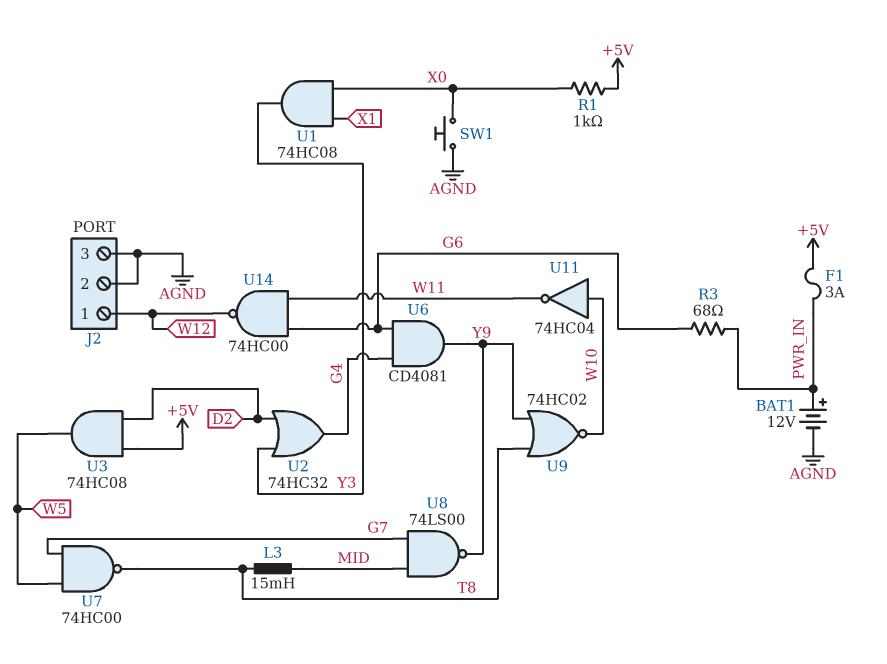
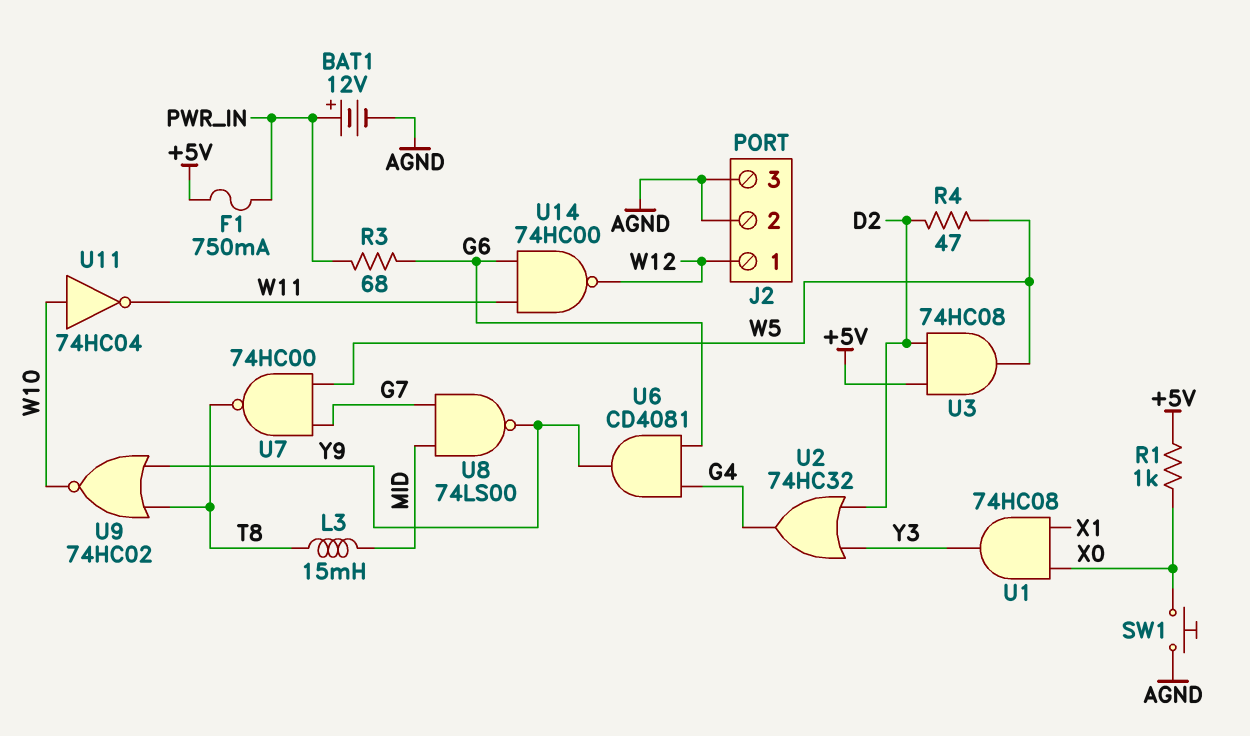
F1: 3A (+5V, PWR_IN) -> 750mA (+5V, PWR_IN)
R4: none -> 47 (D2, W5)

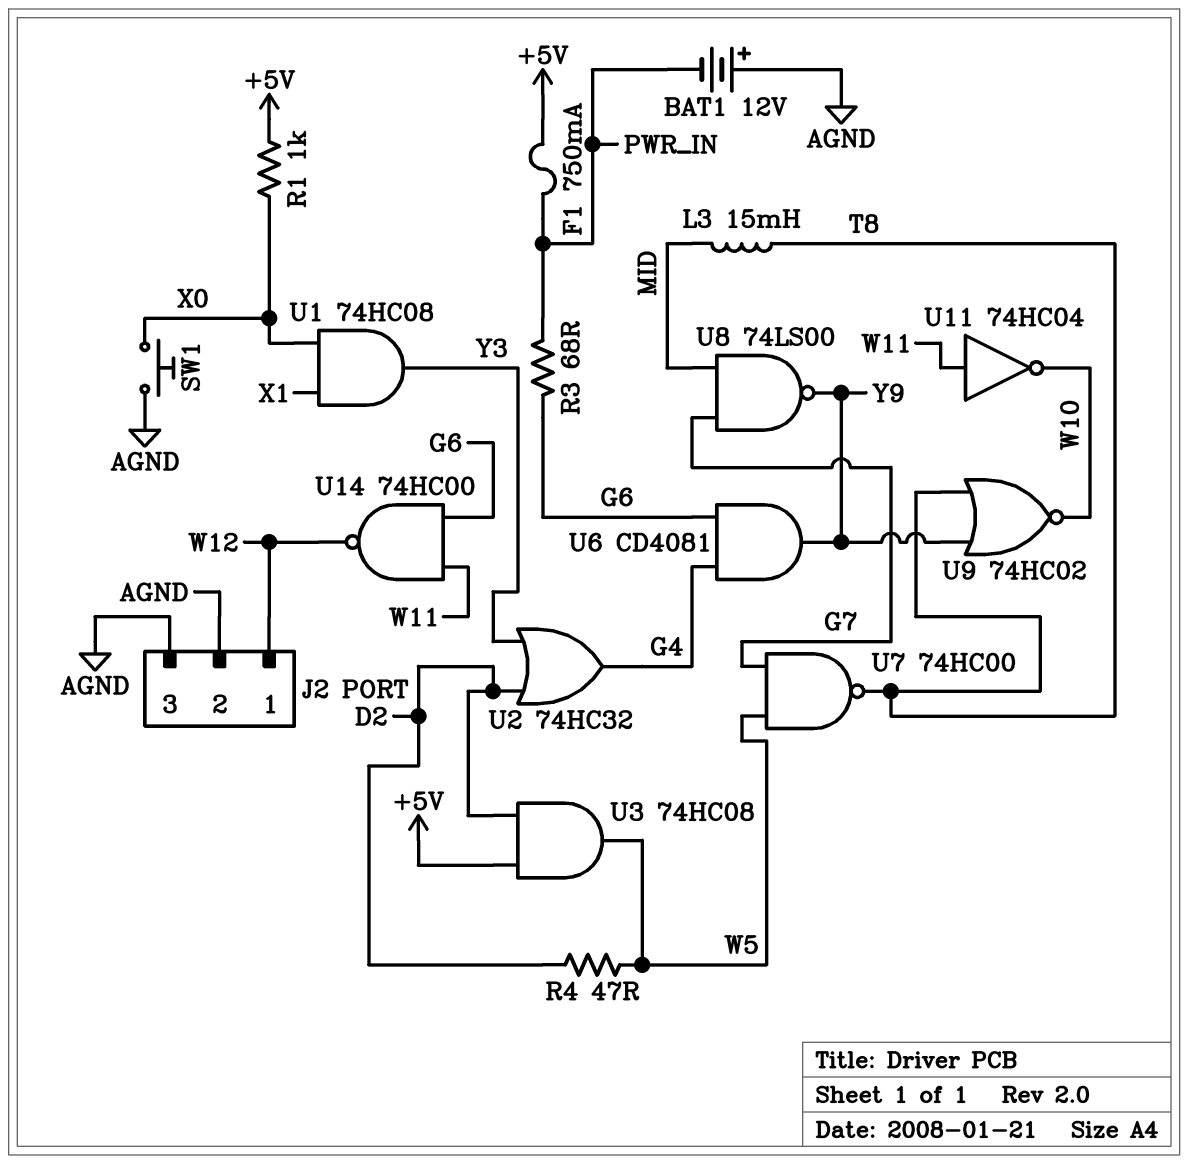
BAT1: 12V (plus PWR_IN, minus AGND) -> 12V (plus AGND, minus PWR_IN)
U11: NOT 74HC04 (in W10, out W11) -> NOT 74HC04 (in W11, out W10)

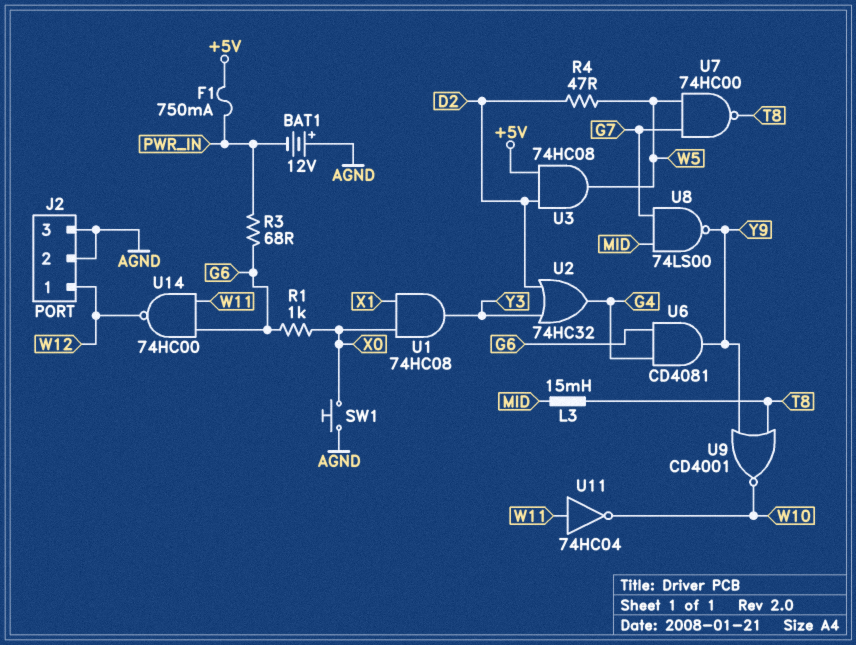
R1: 1k (+5V, X0) -> 1k (G6, X0)
U9: NOR 74HC02 (in T8, in Y9, out W10) -> NOR CD4001 (in T8, in Y9, out W10)

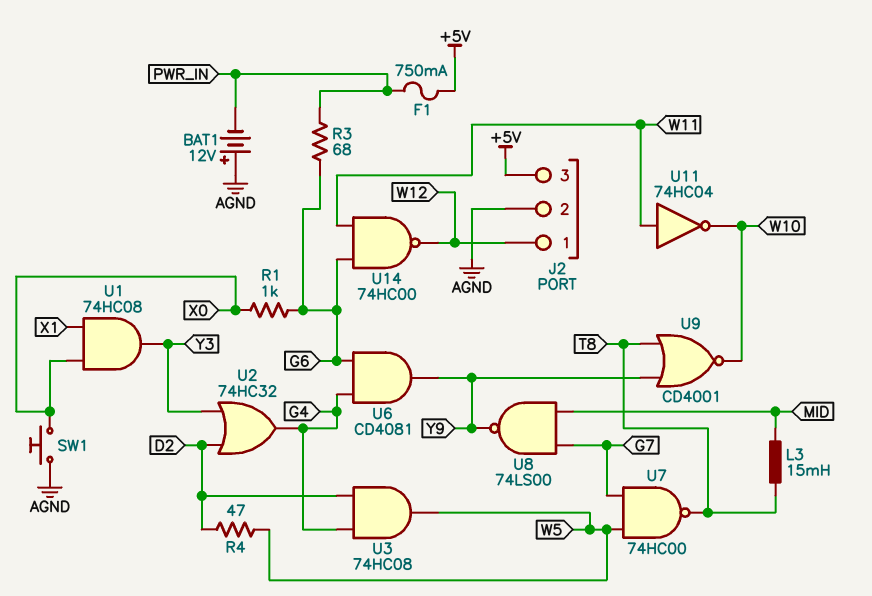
J2 pin 3: AGND -> +5V
U3: AND 74HC08 (in +5V, in D2, out W5) -> AND 74HC08 (in D2, in G4, out W5)

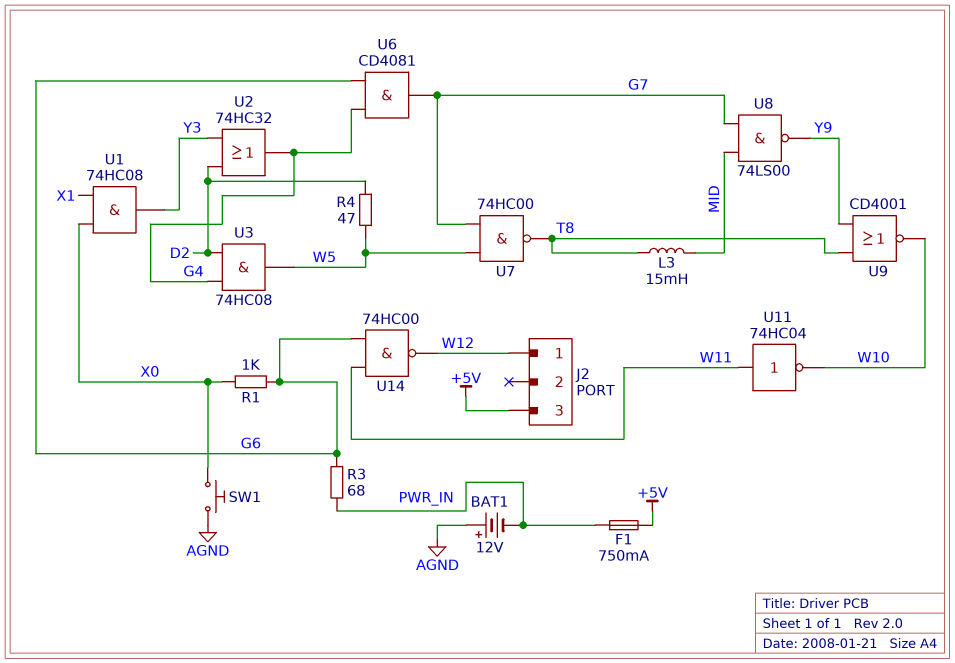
J2 pin 2: AGND -> none
U6: AND CD4081 (in G4, in G6, out Y9) -> AND CD4081 (in G4, in G6, out G7)

